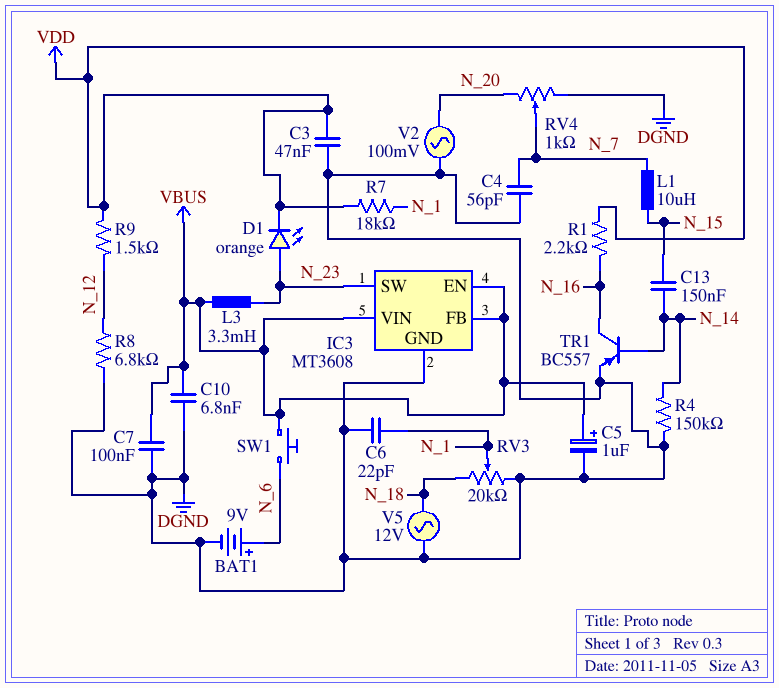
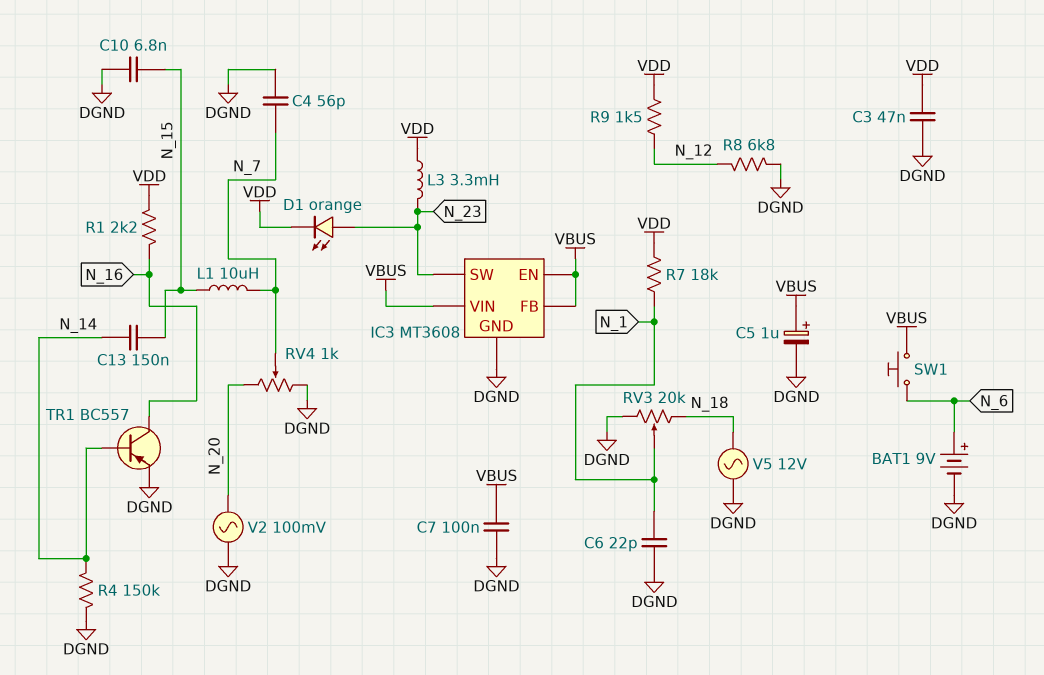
C10: 6.8nF (DGND, VBUS) -> 6.8nF (DGND, N_15)
L3: 3.3mH (N_23, VBUS) -> 3.3mH (N_23, VDD)

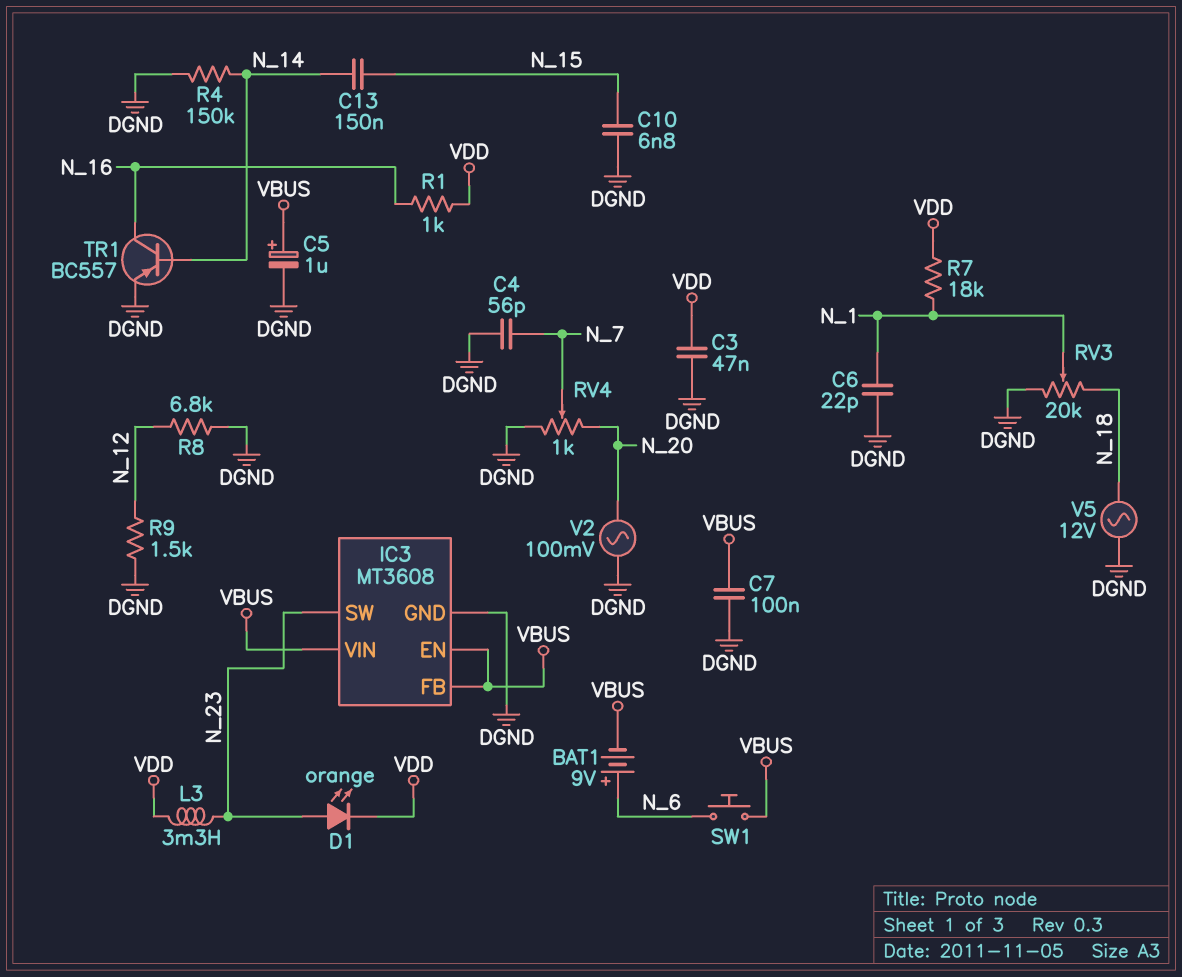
BAT1: 9V (plus N_6, minus DGND) -> 9V (plus N_6, minus VBUS)
L1: 10uH (N_7, N_15) -> none
R1: 2.2k (N_16, VDD) -> 1k (N_16, VDD)
R9: 1.5k (N_12, VDD) -> 1.5k (DGND, N_12)

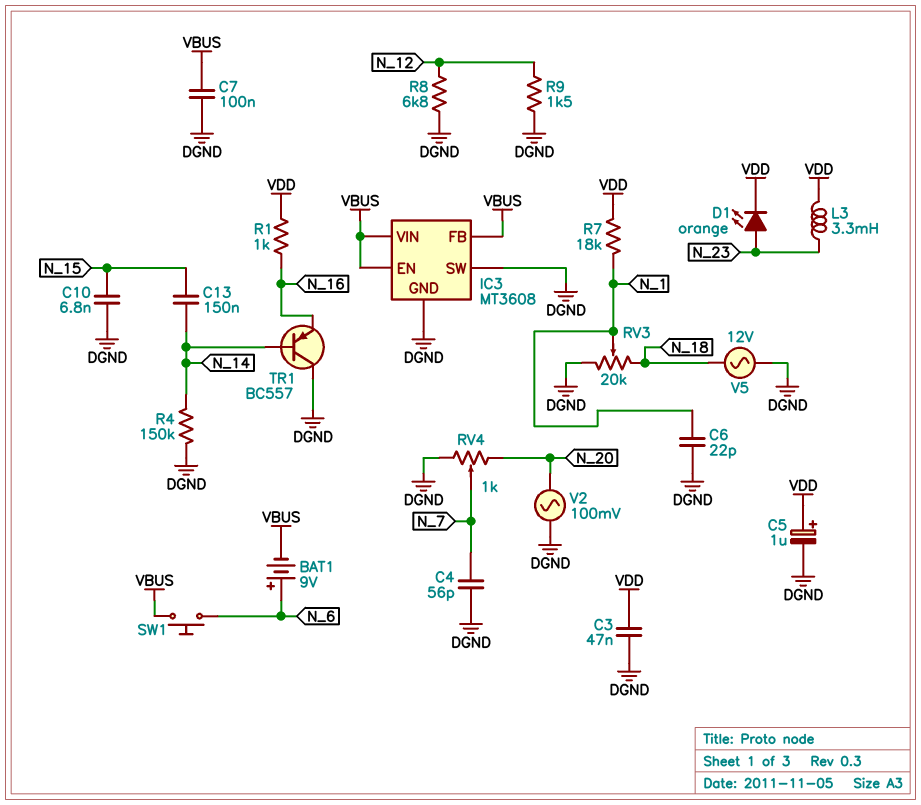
C5: 1uF (plus VBUS, minus DGND) -> 1uF (plus VDD, minus DGND)
IC3 pin SW: N_23 -> DGND
TR1: PNP BC557 (B N_14, C N_16, E DGND) -> PNP BC557 (B N_14, C DGND, E N_16)

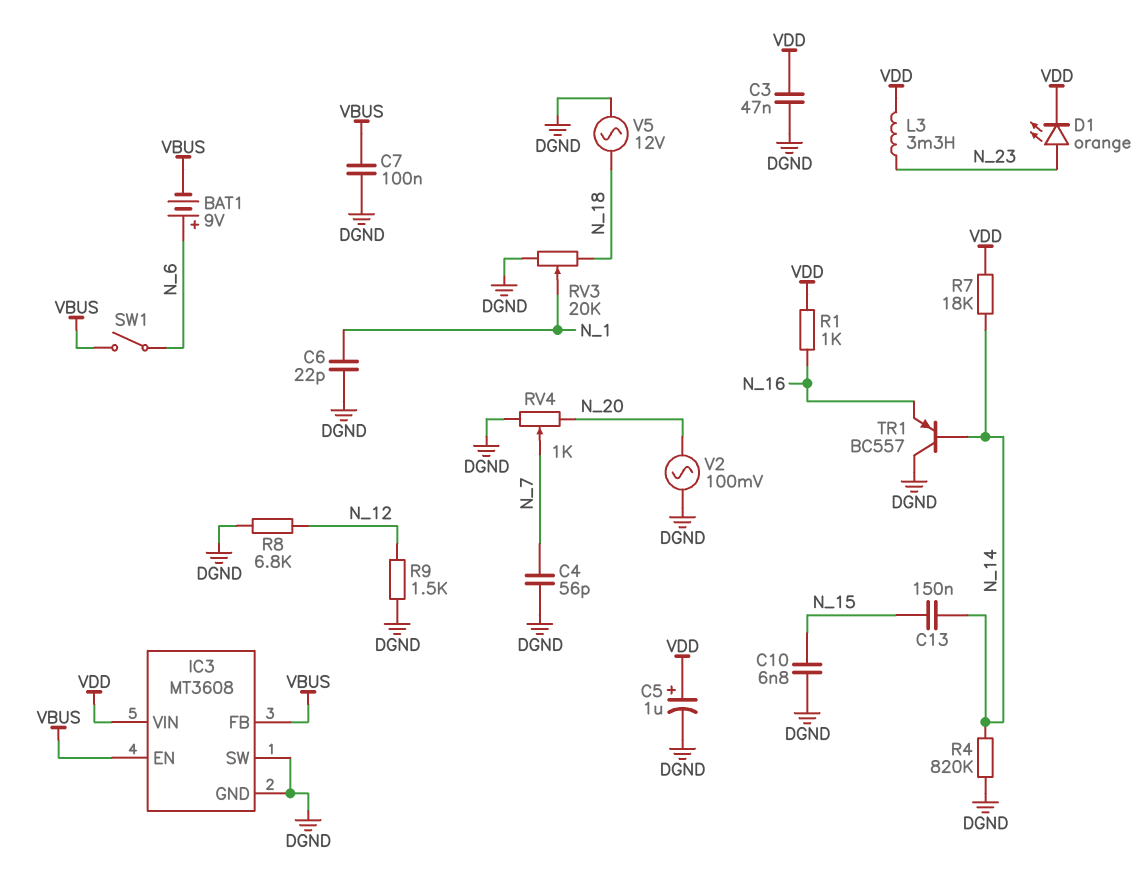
IC3 pin VIN: VBUS -> VDD
R4: 150k (DGND, N_14) -> 820k (DGND, N_14)
R7: 18k (N_1, VDD) -> 18k (N_14, VDD)
SW1: button (N_6, VBUS) -> switch (N_6, VBUS)

